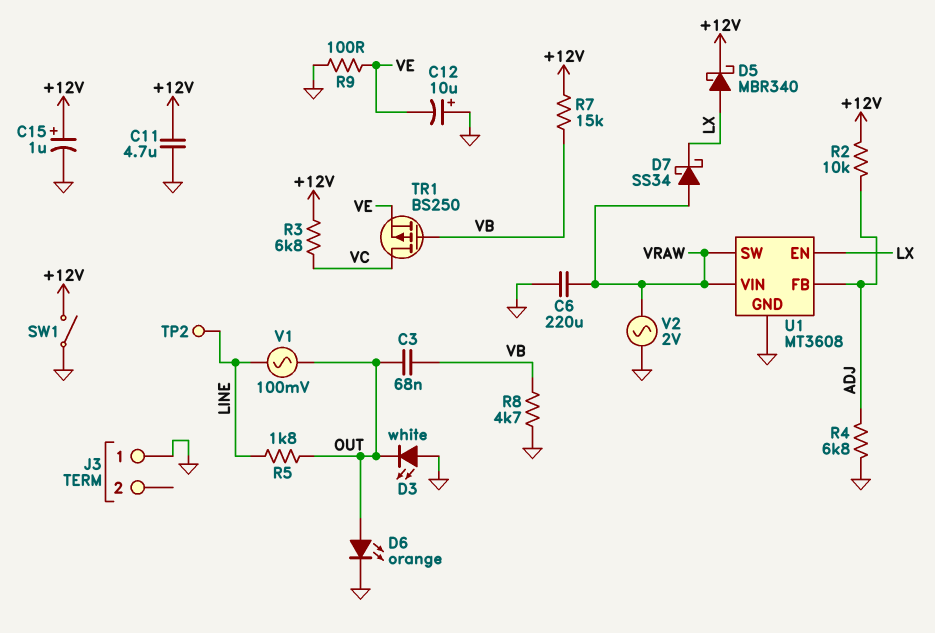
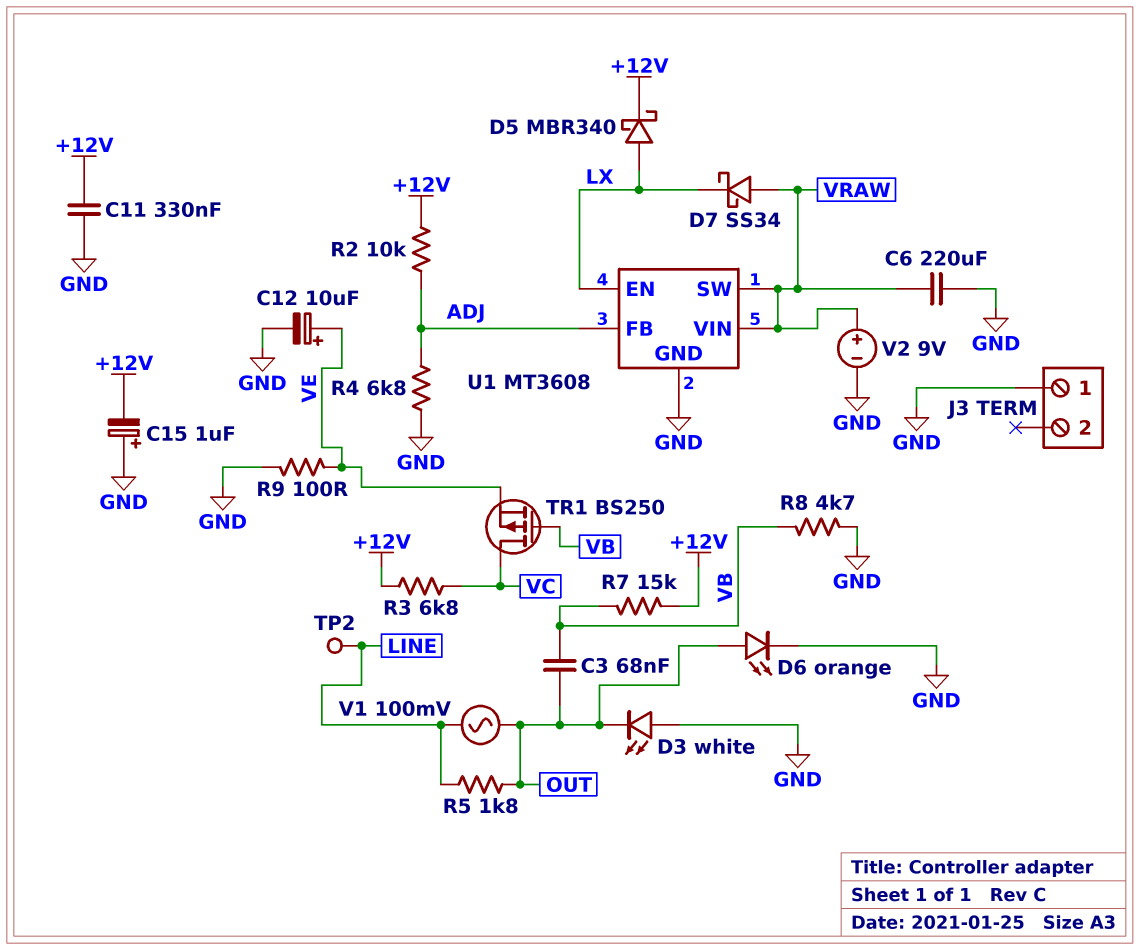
C11: 4.7uF (+12V, GND) -> 330nF (+12V, GND)
C12: 10uF (plus GND, minus VE) -> 10uF (plus VE, minus GND)
C15: 1uF (plus +12V, minus GND) -> 1uF (plus GND, minus +12V)
SW1: switch (+12V, GND) -> none
V2: AC 2V (GND, VRAW) -> 9V (plus VRAW, minus GND)

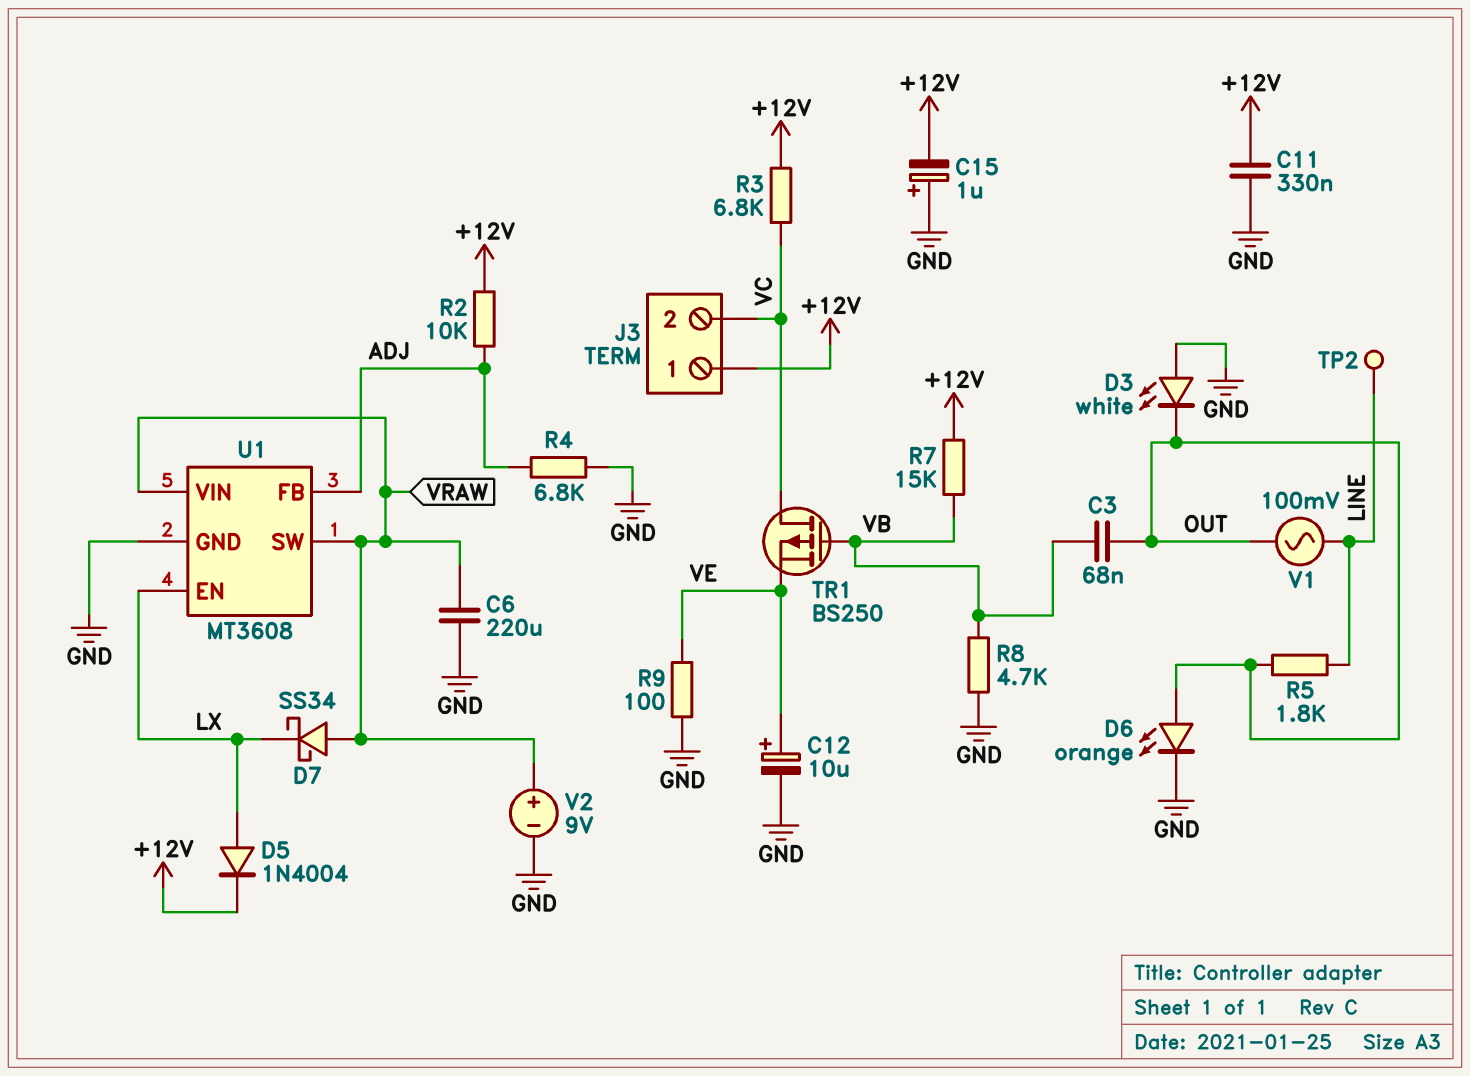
D5: schottky MBR340 (A LX, K +12V) -> diode 1N4004 (A LX, K +12V)
J3 pin 1: GND -> +12V
J3 pin 2: none -> VC

